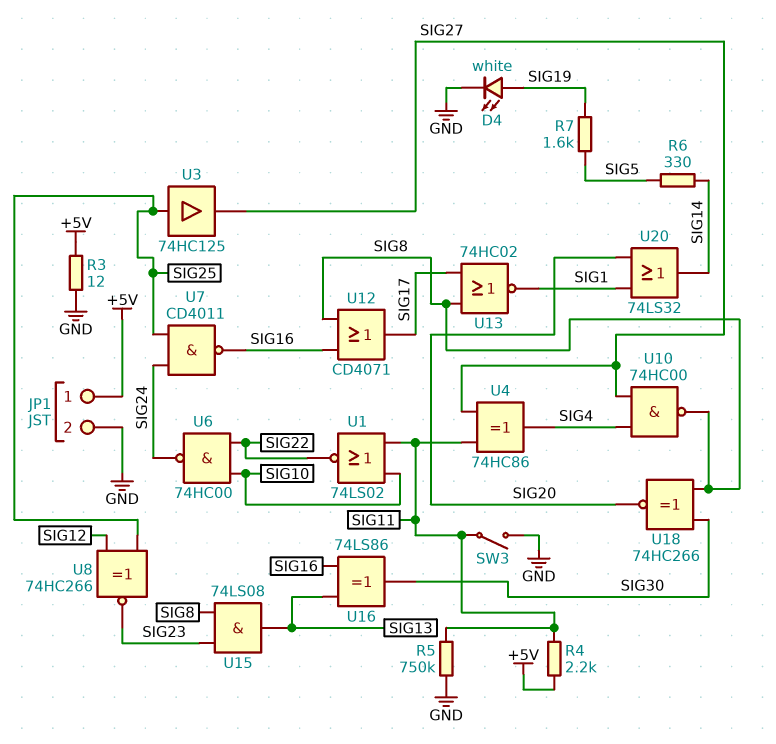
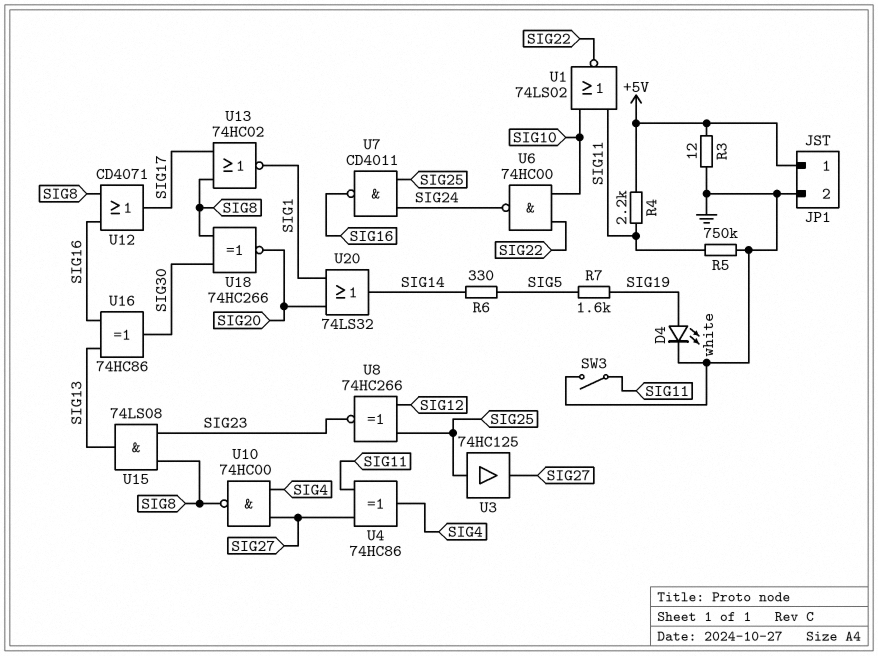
U16: XOR 74LS86 (in SIG13, in SIG16, out SIG30) -> XOR 74HC86 (in SIG13, in SIG16, out SIG30)

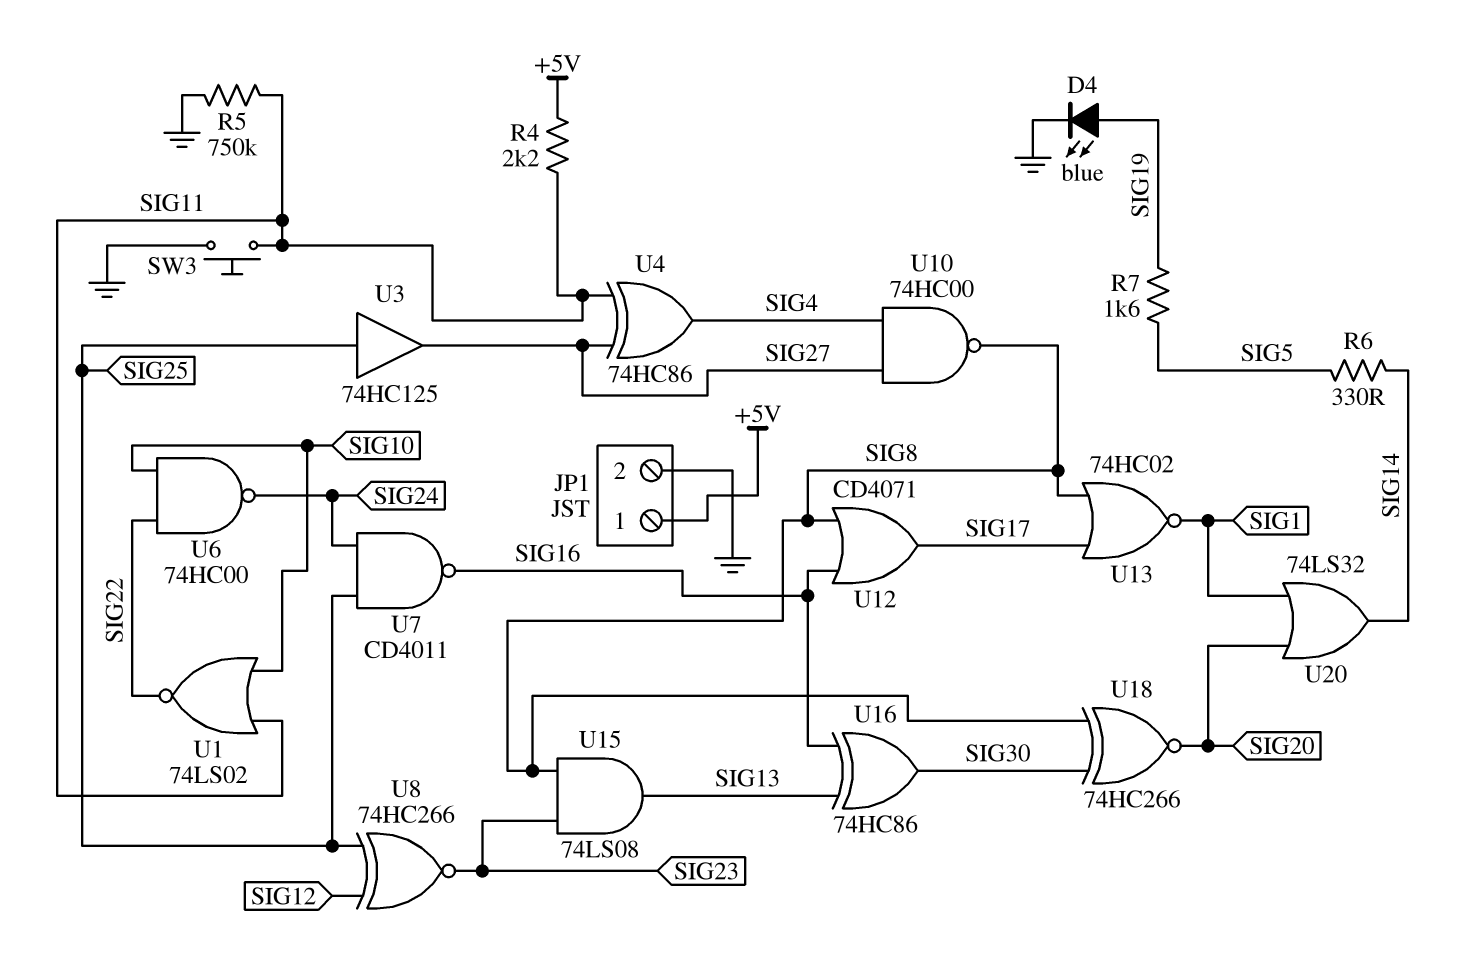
D4: LED white (A SIG19, K GND) -> LED blue (A SIG19, K GND)
R3: 12 (+5V, GND) -> none
SW3: switch (GND, SIG11) -> button (GND, SIG11)

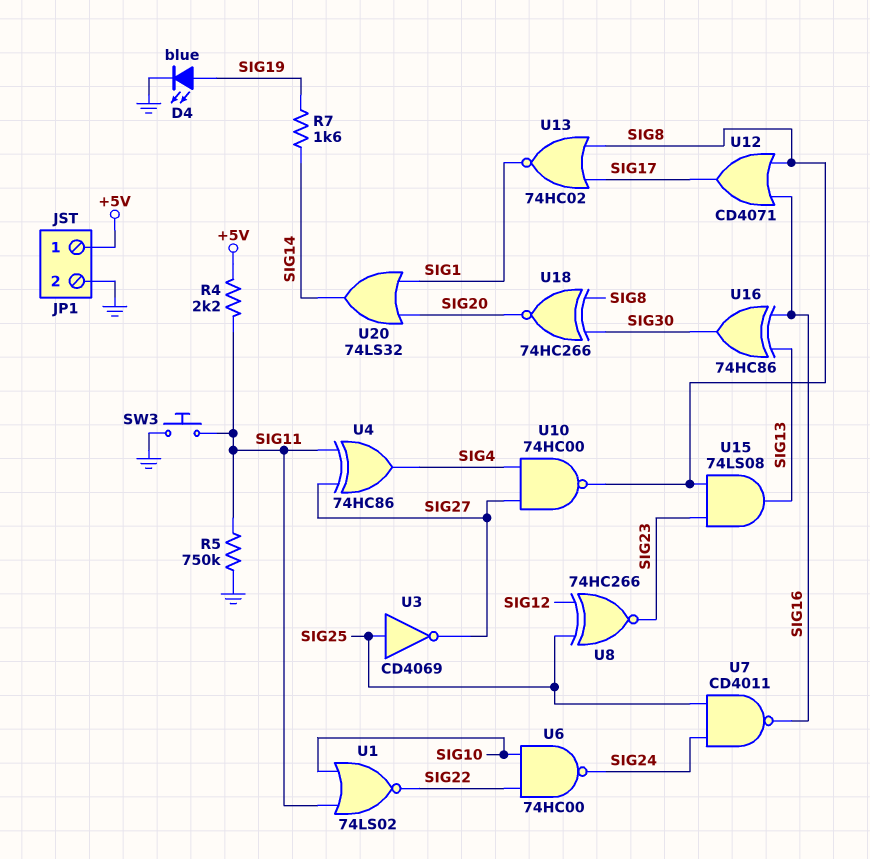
R6: 330 (SIG5, SIG14) -> none
R7: 1.6k (SIG5, SIG19) -> 1.6k (SIG14, SIG19)
U3: buffer 74HC125 (in SIG25, out SIG27) -> NOT CD4069 (in SIG25, out SIG27)

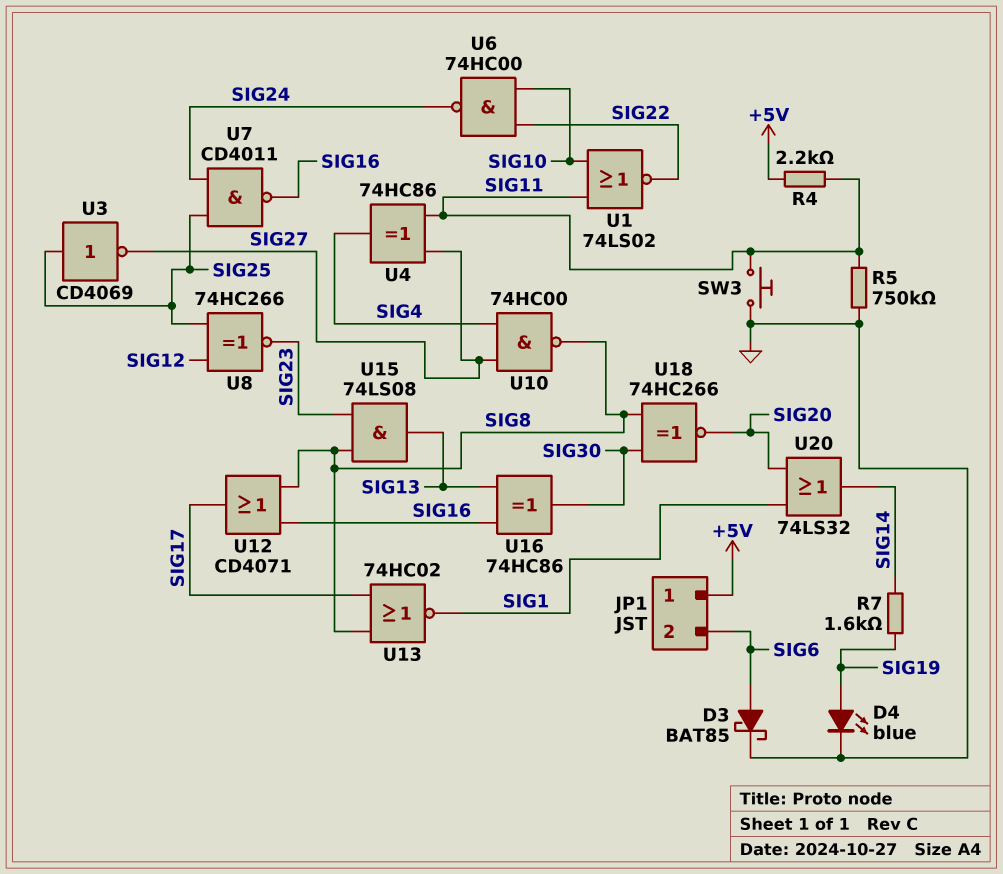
D3: none -> schottky BAT85 (A SIG6, K GND)
JP1 pin 2: GND -> SIG6

